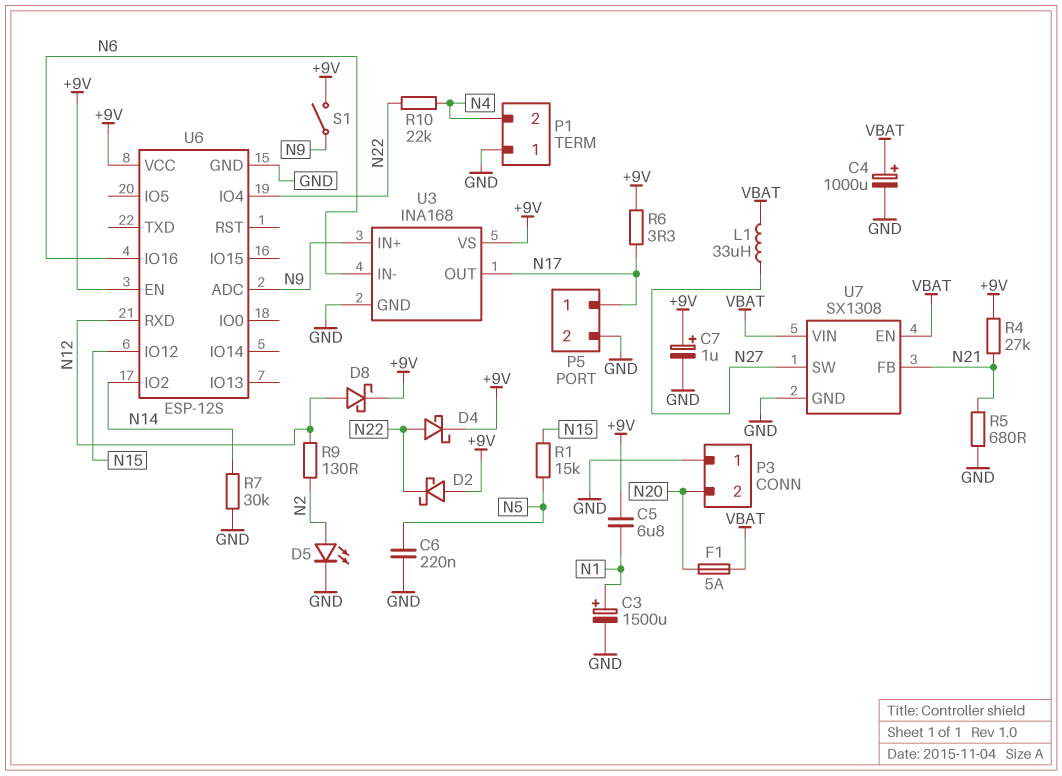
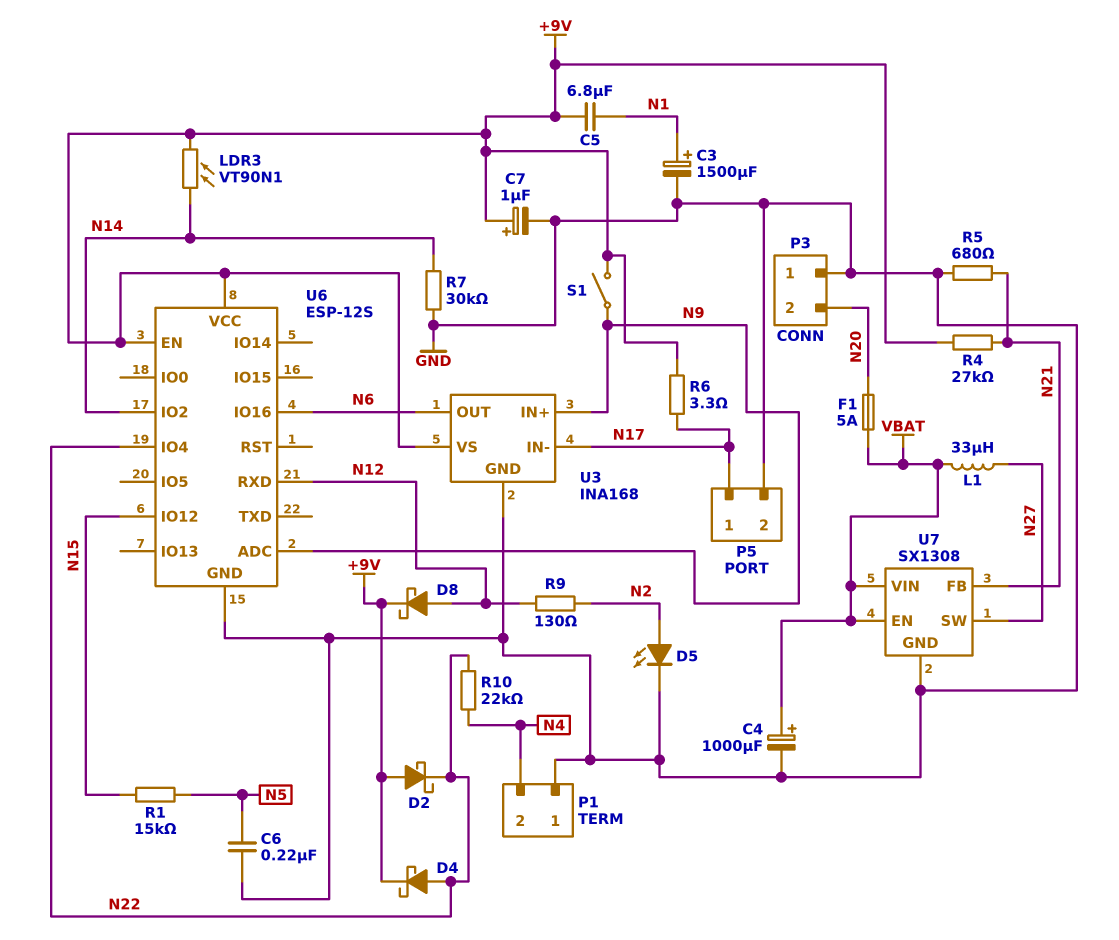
LDR3: none -> VT90N1 (+9V, N14)
U3 pin IN-: N6 -> N17
U3 pin OUT: N17 -> N6

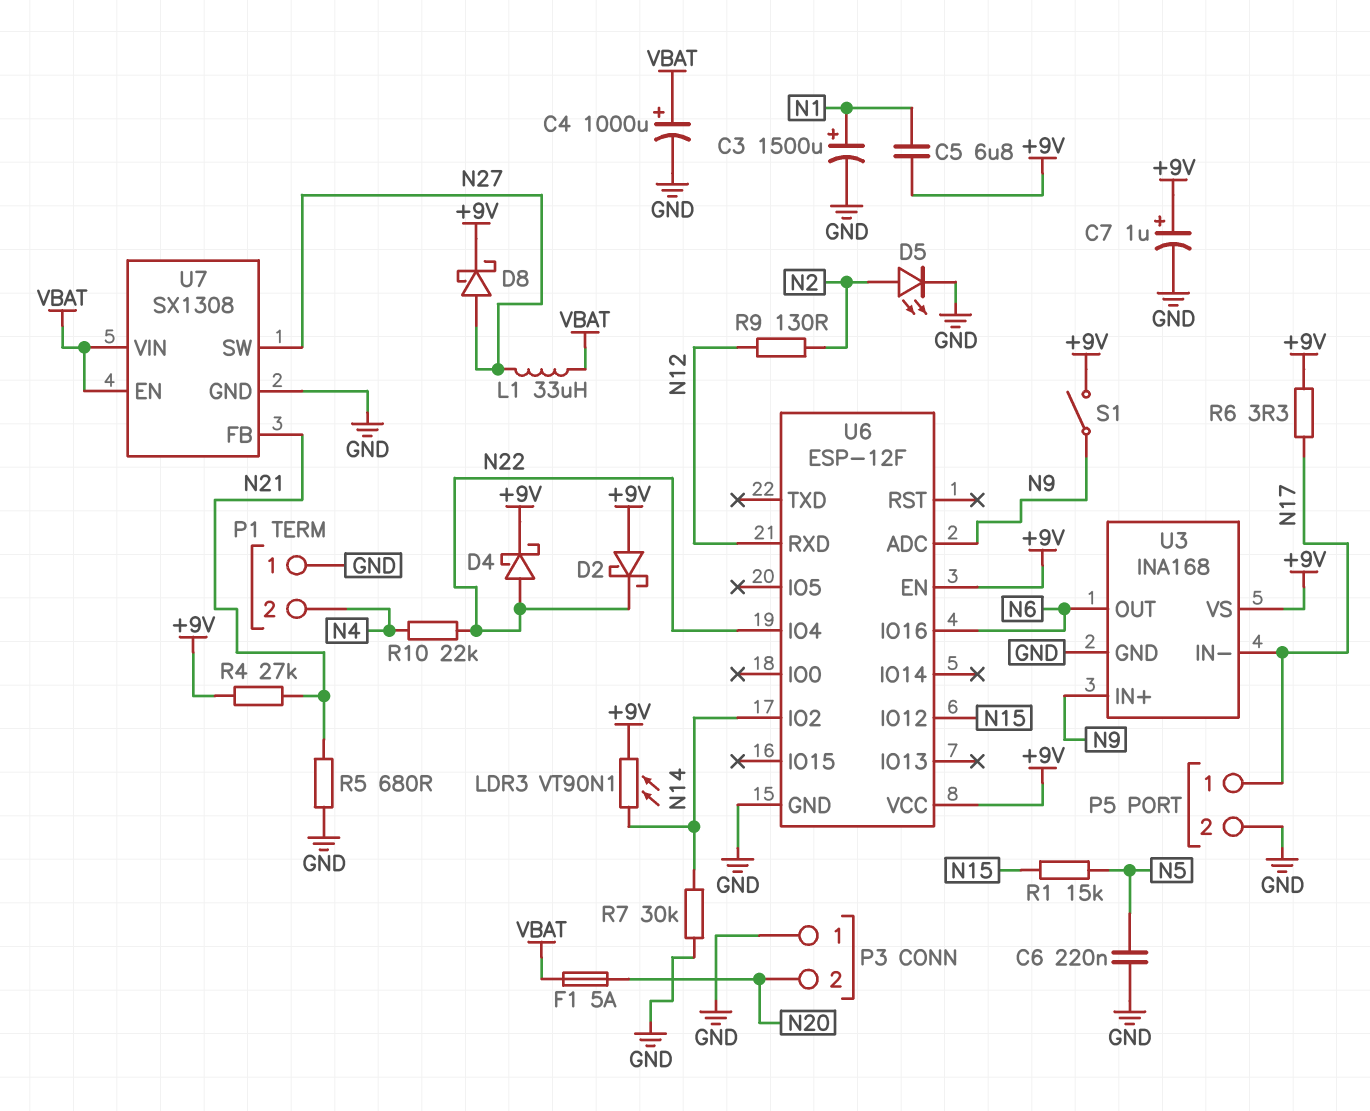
D8: schottky (A N12, K +9V) -> schottky (A N27, K +9V)
U6: ESP-12S -> ESP-12F

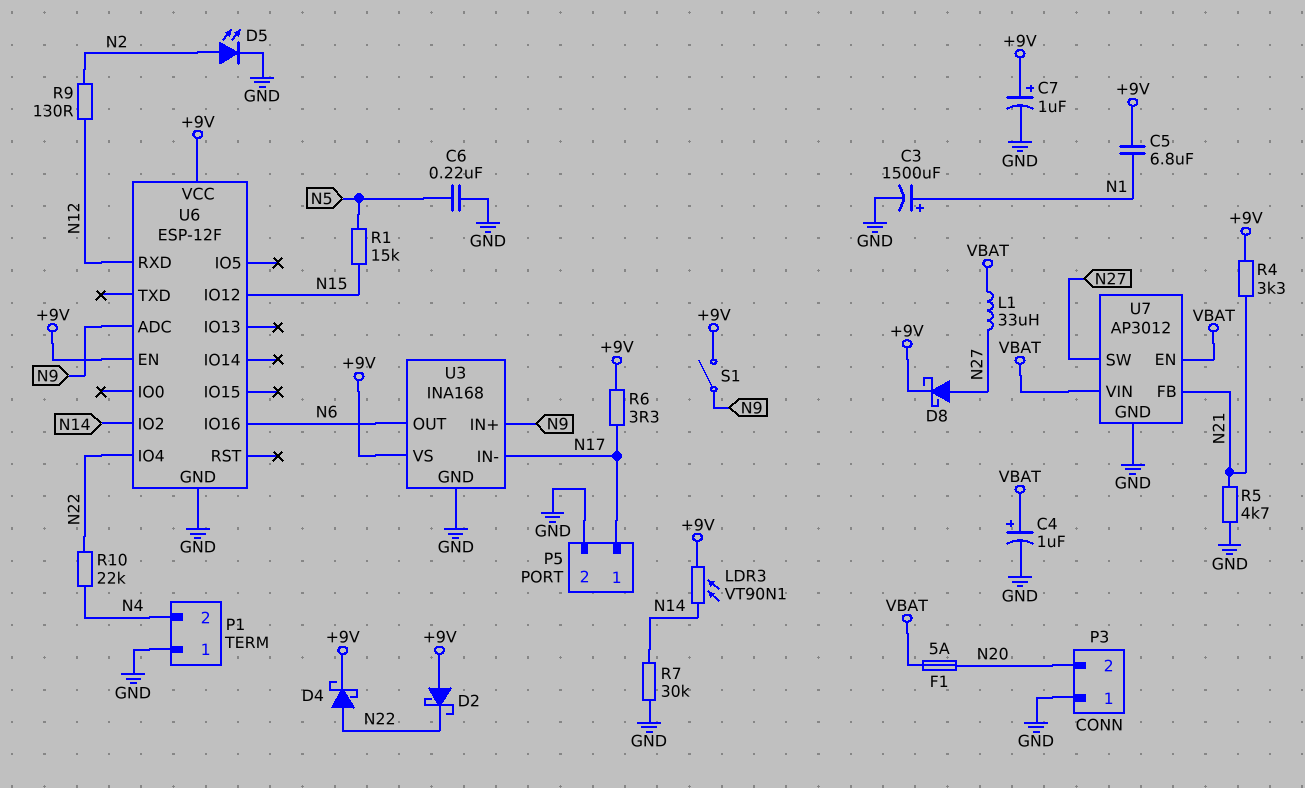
C4: 1000uF (plus VBAT, minus GND) -> 1uF (plus VBAT, minus GND)
R4: 27k (+9V, N21) -> 3.3k (+9V, N21)
R5: 680 (GND, N21) -> 4.7k (GND, N21)
U7: SX1308 -> AP3012

